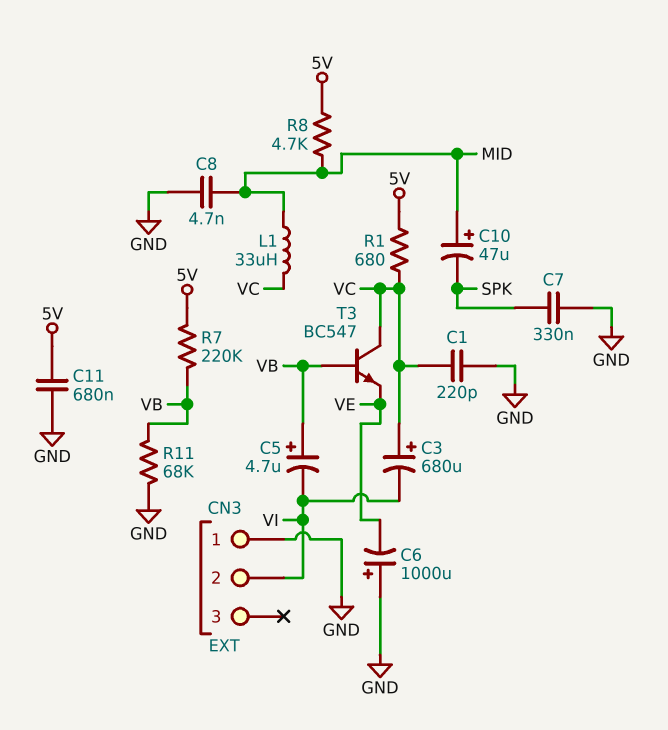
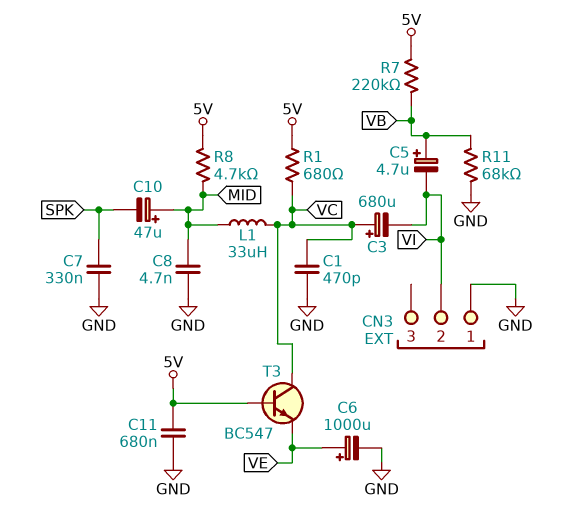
C1: 220pF (GND, VC) -> 470pF (GND, VC)
C6: 1000uF (plus GND, minus VE) -> 1000uF (plus VE, minus GND)
T3: NPN BC547 (B VB, C VC, E VE) -> NPN BC547 (B 5V, C VC, E VE)

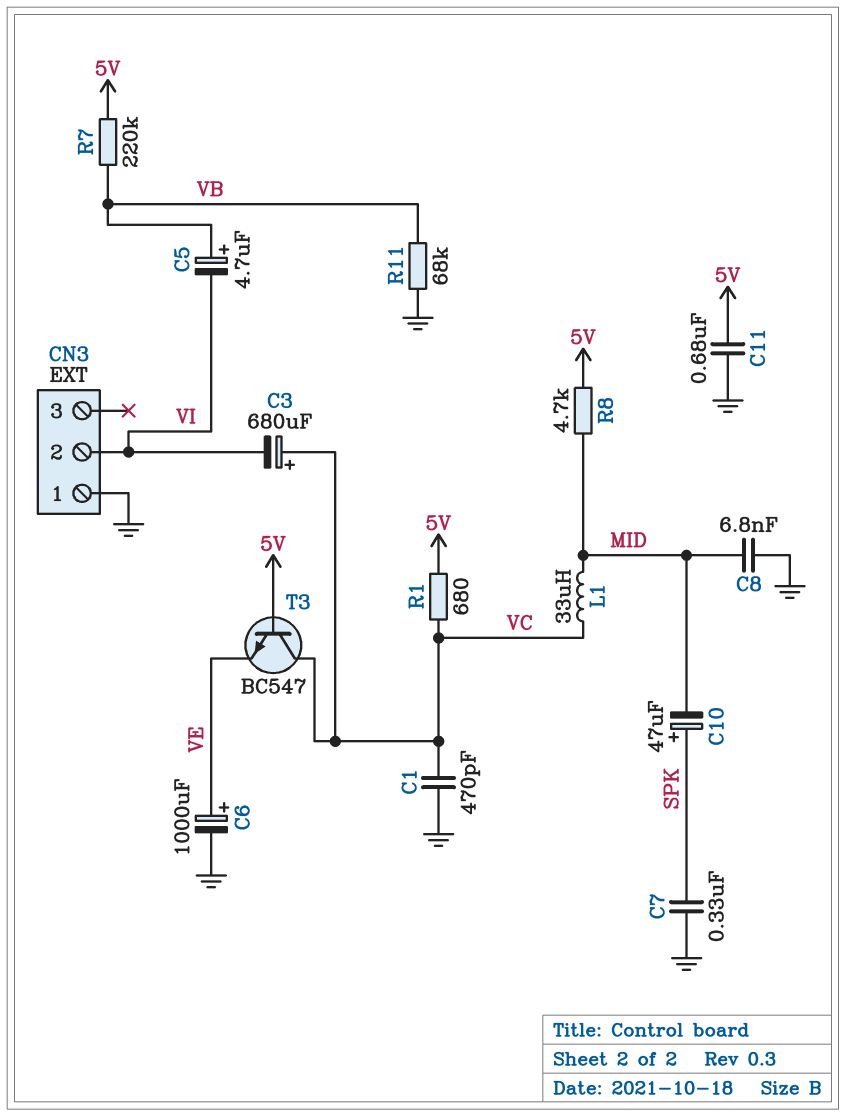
C8: 4.7nF (GND, MID) -> 6.8nF (GND, MID)
C10: 47uF (plus MID, minus SPK) -> 47uF (plus SPK, minus MID)

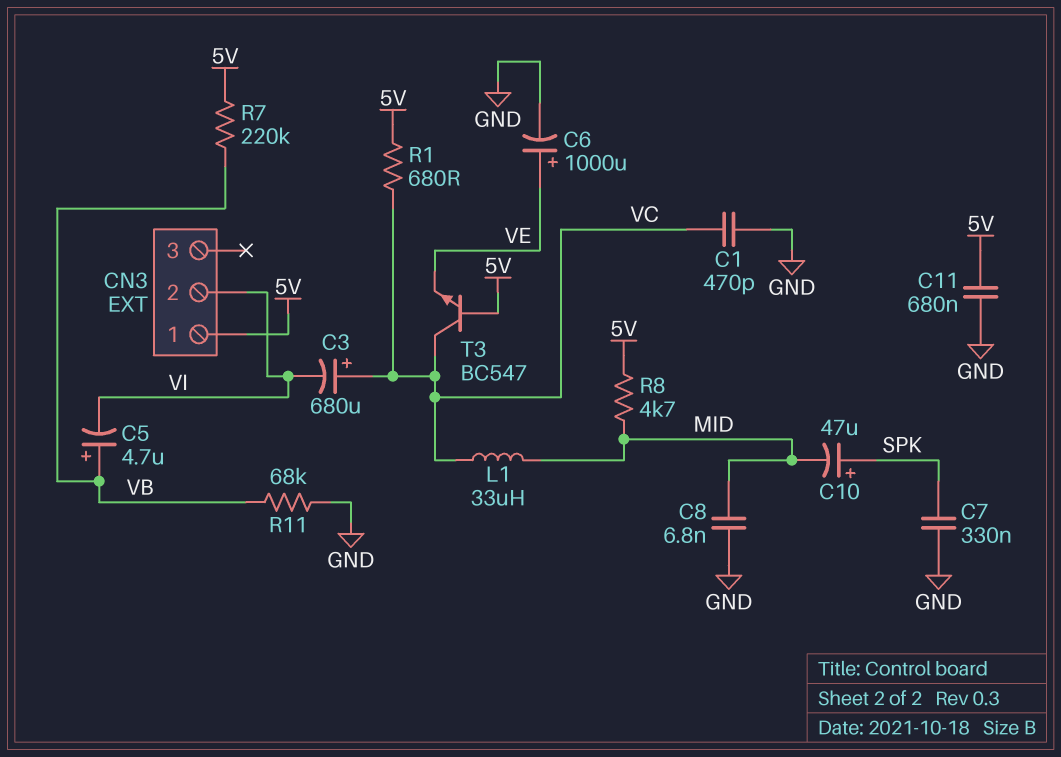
CN3 pin 1: GND -> 5V

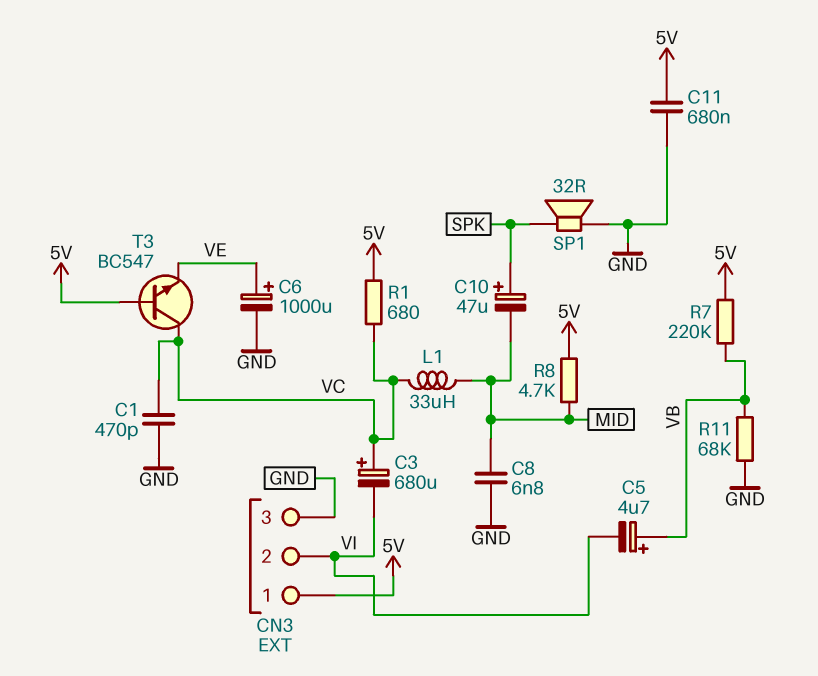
C7: 330nF (GND, SPK) -> none
CN3 pin 3: none -> GND
SP1: none -> speaker 32R (GND, SPK)

